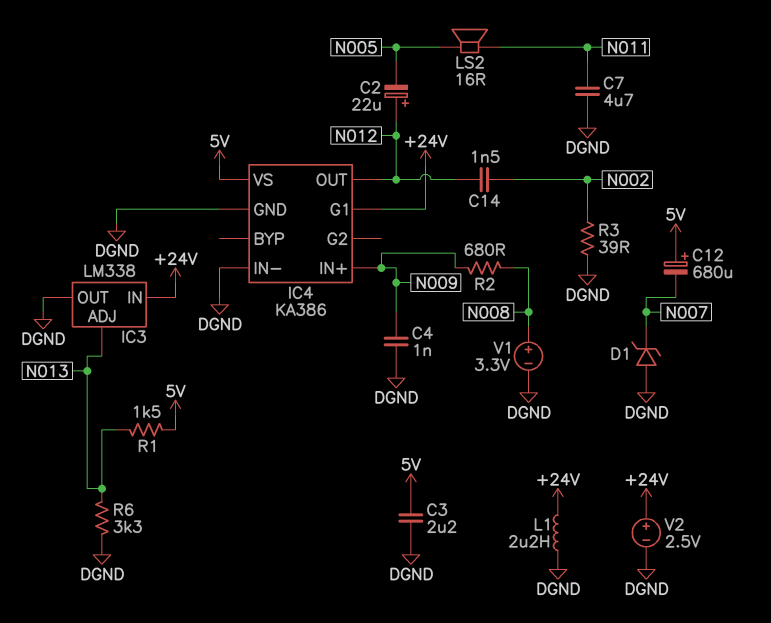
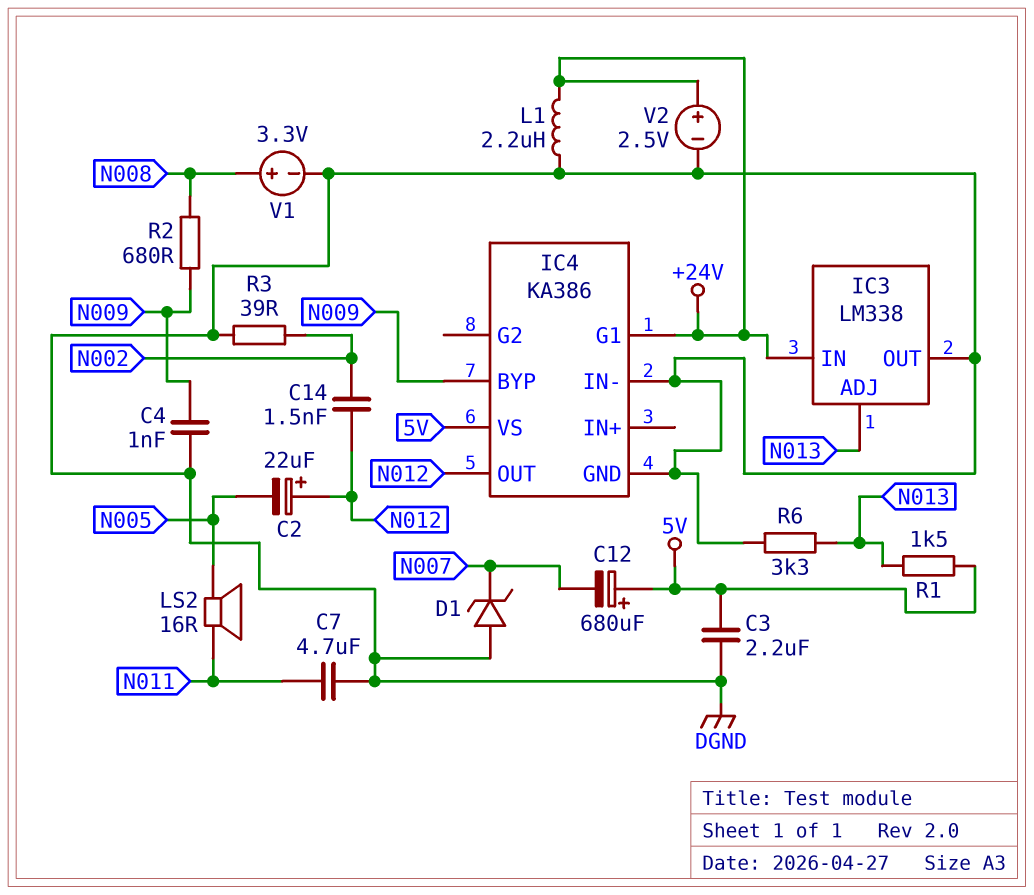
IC4 pin BYP: none -> N009
IC4 pin IN+: N009 -> none

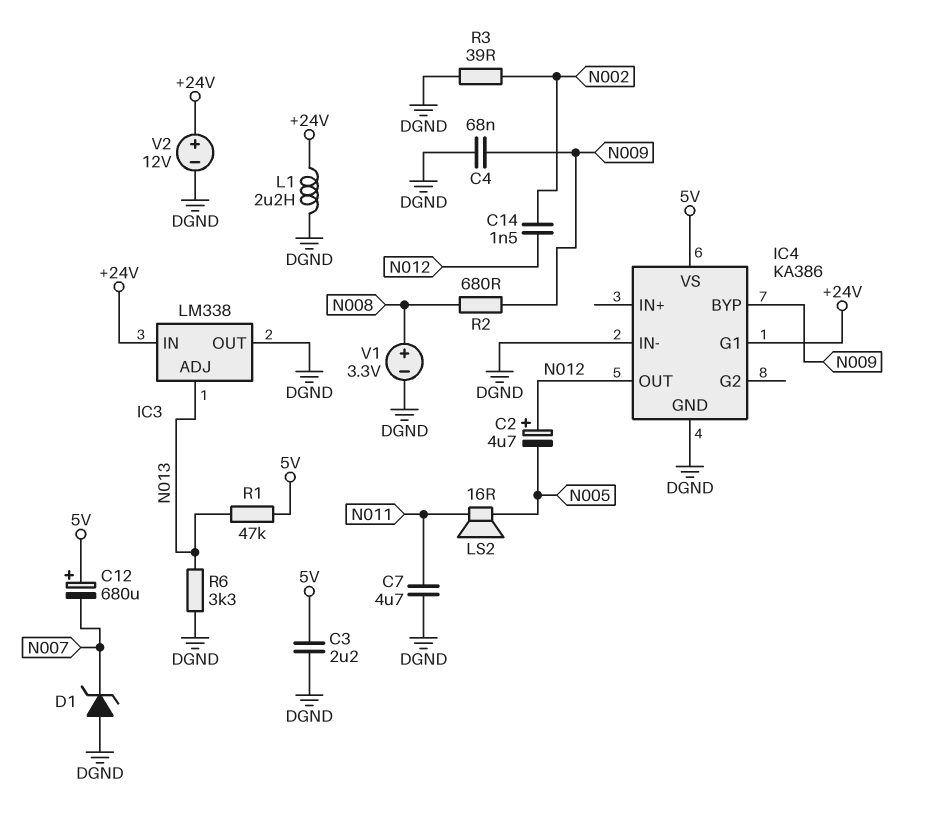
C2: 22uF (plus N012, minus N005) -> 4.7uF (plus N012, minus N005)
C4: 1nF (DGND, N009) -> 68nF (DGND, N009)
R1: 1.5k (5V, N013) -> 47k (5V, N013)
V2: 2.5V (plus +24V, minus DGND) -> 12V (plus +24V, minus DGND)

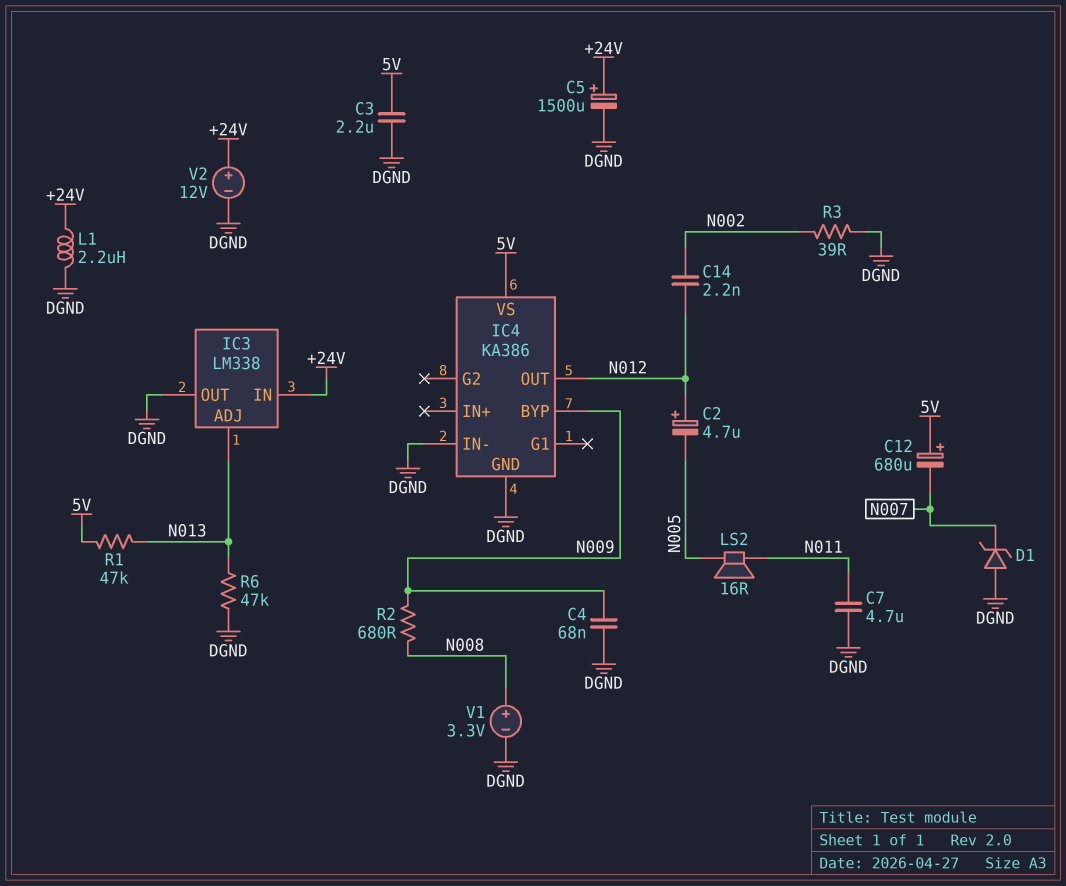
C5: none -> 1500uF (plus +24V, minus DGND)
C14: 1.5nF (N002, N012) -> 2.2nF (N002, N012)
IC4 pin G1: +24V -> none
R6: 3.3k (DGND, N013) -> 47k (DGND, N013)

